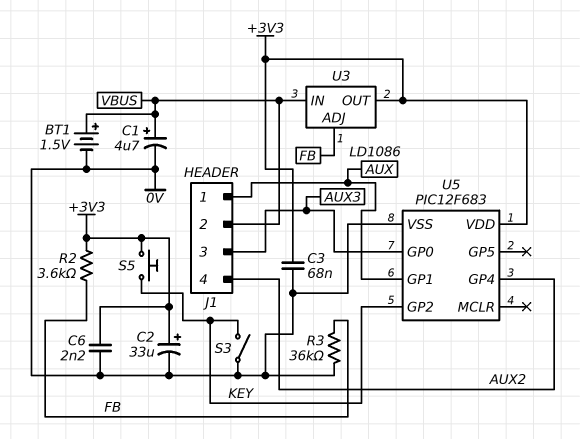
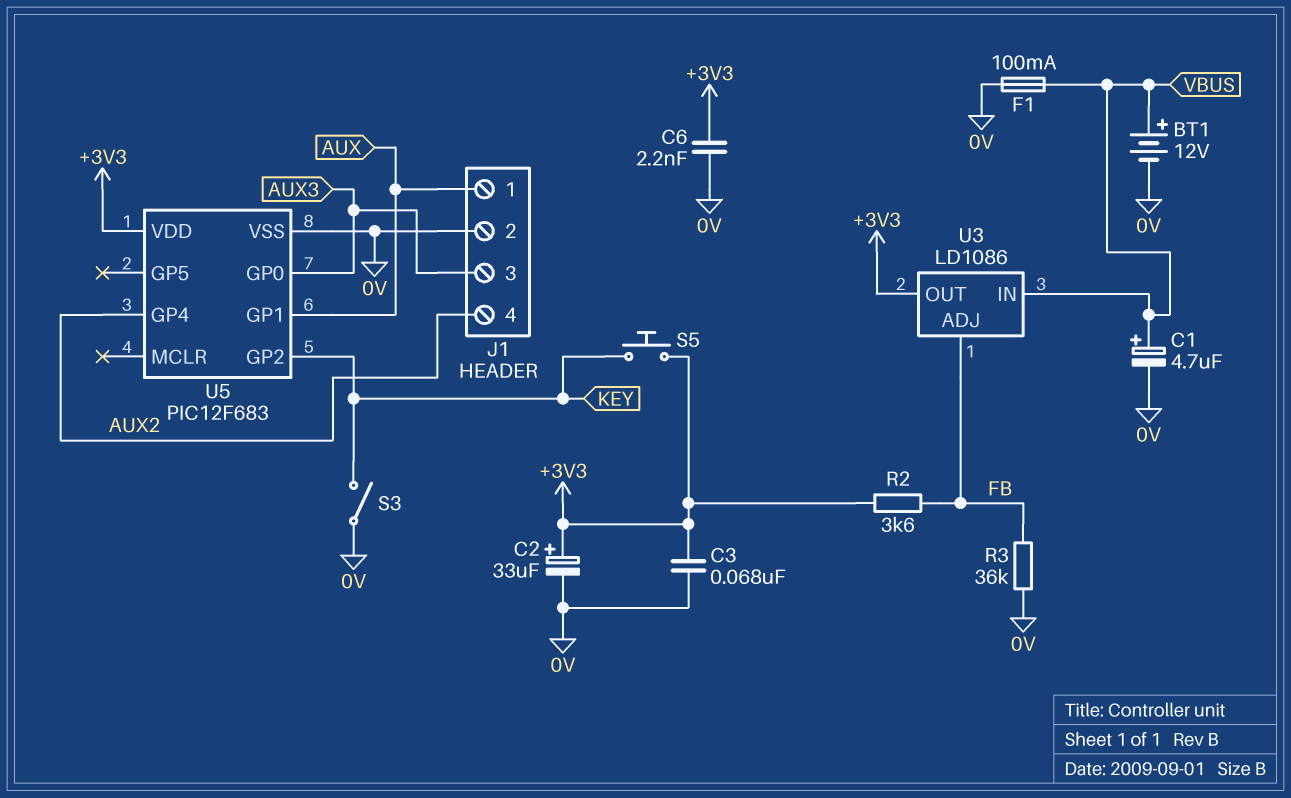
BT1: 1.5V (plus VBUS, minus 0V) -> 12V (plus VBUS, minus 0V)
F1: none -> 100mA (0V, VBUS)
J1 pin 2: VBUS -> 0V

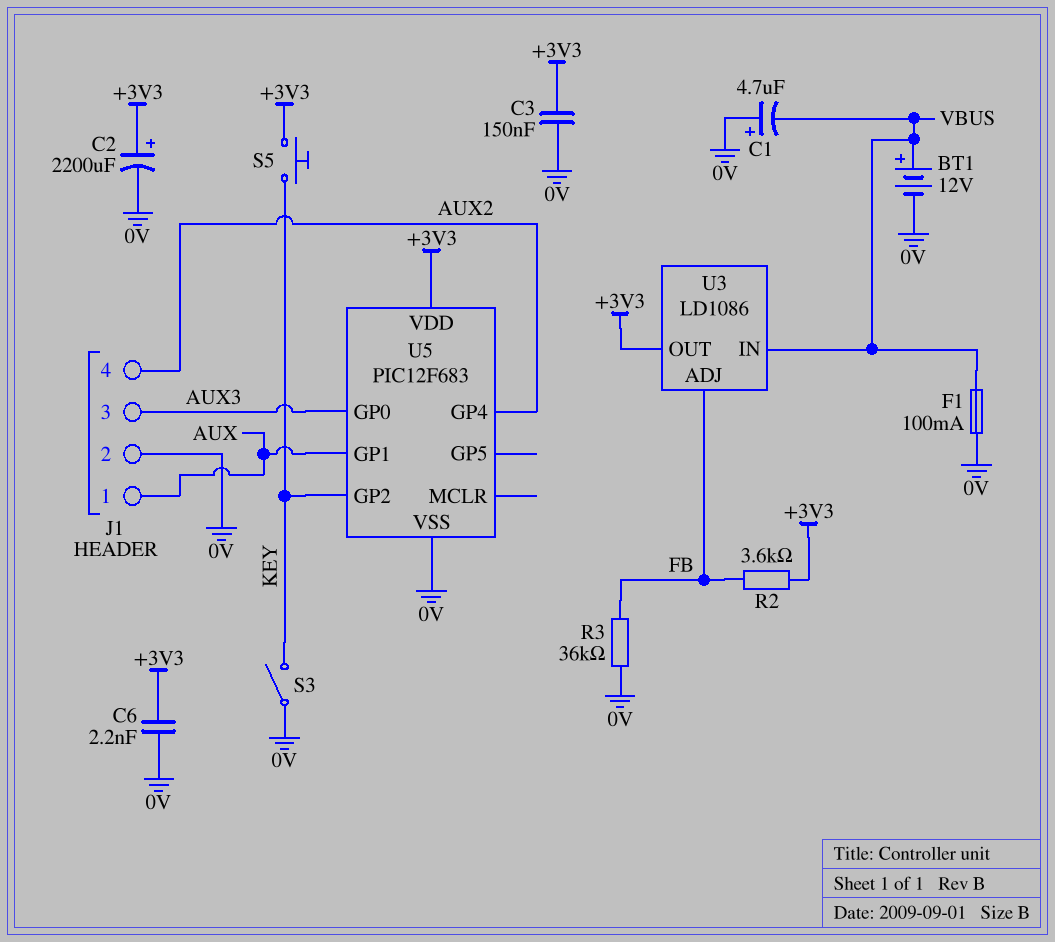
C1: 4.7uF (plus VBUS, minus 0V) -> 4.7uF (plus 0V, minus VBUS)
C2: 33uF (plus +3V3, minus 0V) -> 2200uF (plus +3V3, minus 0V)
C3: 68nF (+3V3, 0V) -> 150nF (+3V3, 0V)

